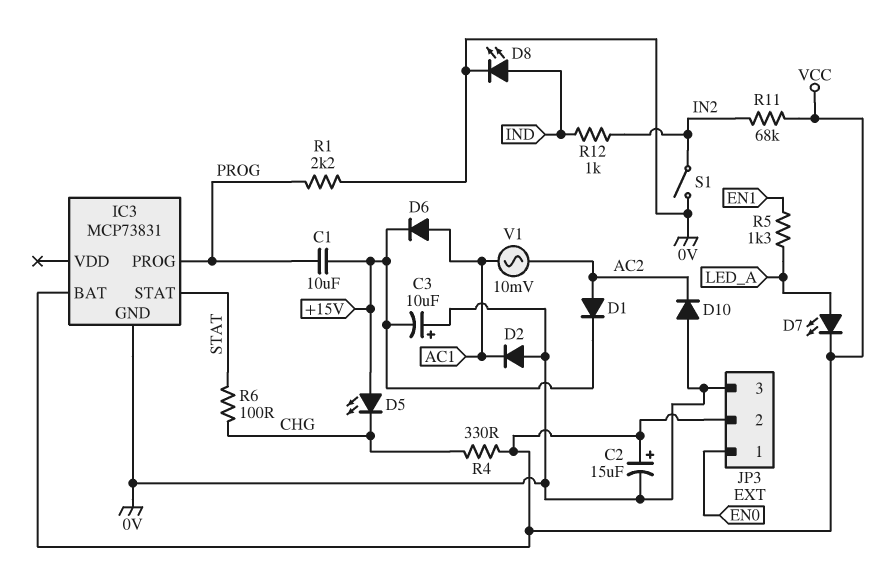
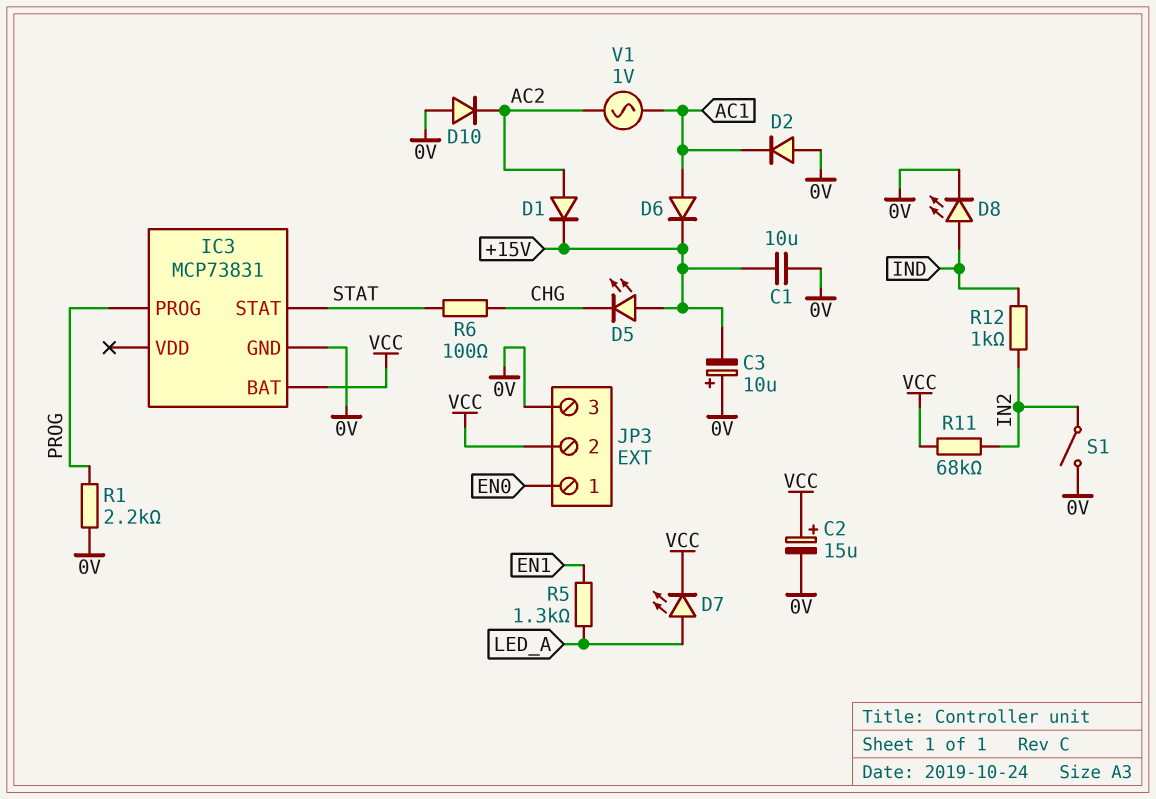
C1: 10uF (+15V, PROG) -> 10uF (+15V, 0V)
R4: 330 (CHG, VCC) -> none
V1: AC 10mV (AC1, AC2) -> AC 1V (AC1, AC2)

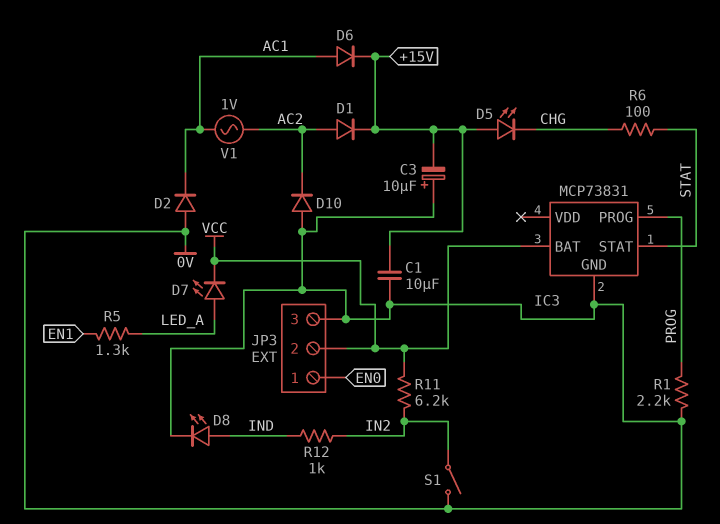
C2: 15uF (plus VCC, minus 0V) -> none
R11: 68k (IN2, VCC) -> 6.2k (IN2, VCC)

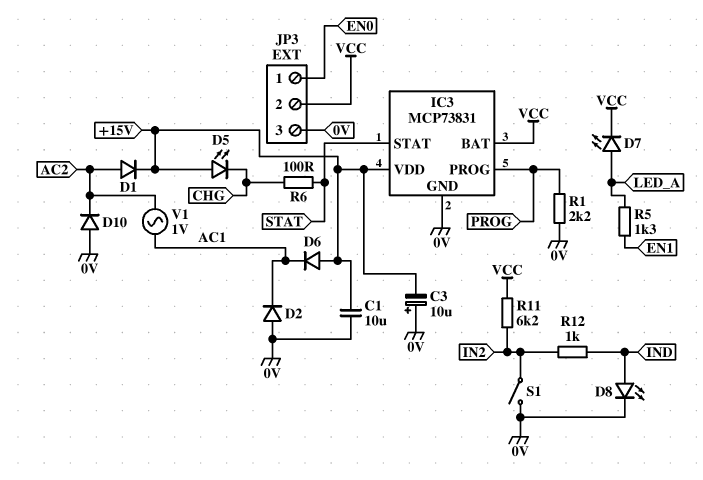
D6: diode (A AC1, K +15V) -> diode (A +15V, K AC1)
IC3 pin VDD: none -> +15V

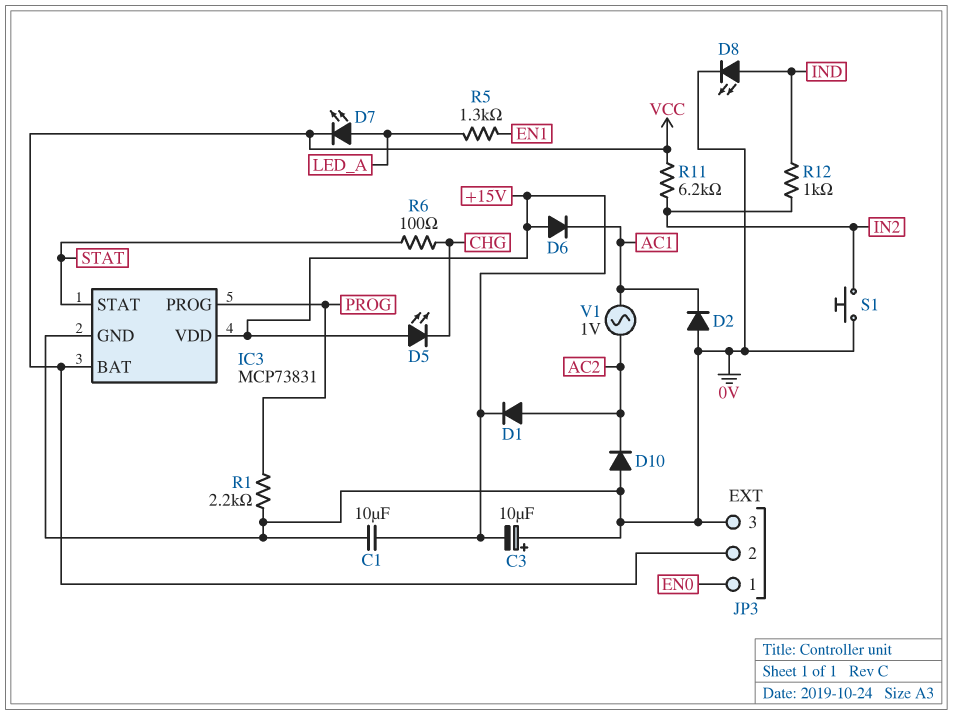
S1: switch (0V, IN2) -> button (0V, IN2)

